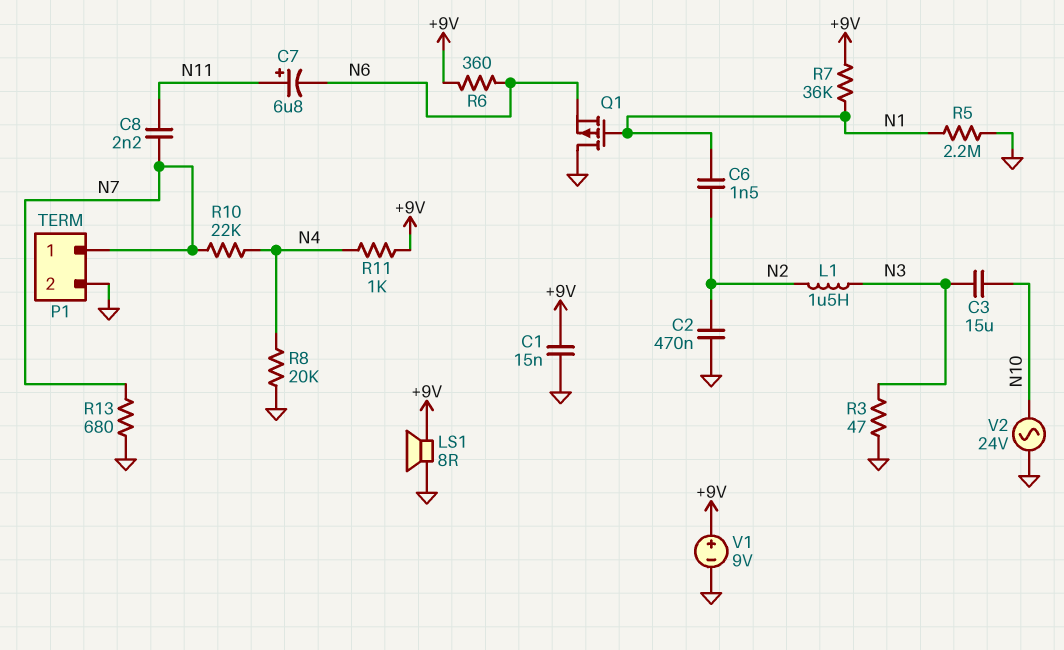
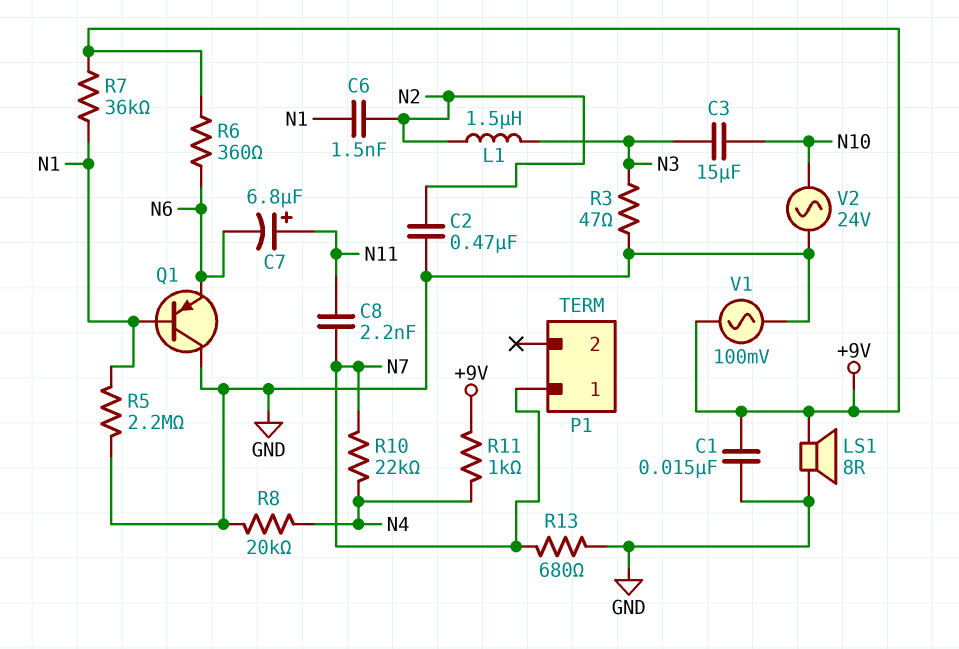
P1 pin 2: GND -> none
Q1: PMOS (G N1, D GND, S N6) -> PNP (B N1, C GND, E N6)
V1: 9V (plus +9V, minus GND) -> AC 100mV (+9V, GND)

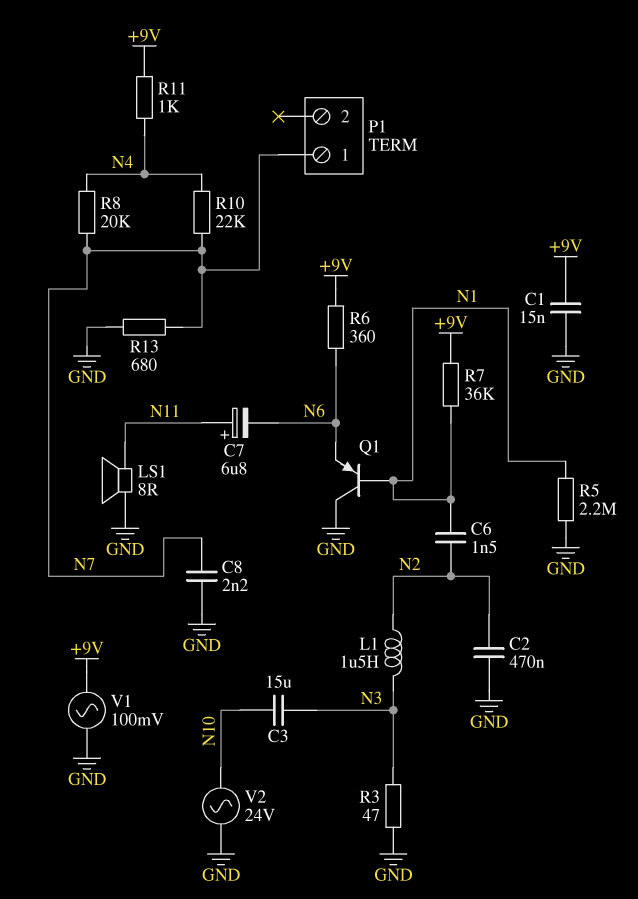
C8: 2.2nF (N7, N11) -> 2.2nF (GND, N7)
LS1: speaker 8R (+9V, GND) -> speaker 8R (GND, N11)
R8: 20k (GND, N4) -> 20k (N4, N7)

